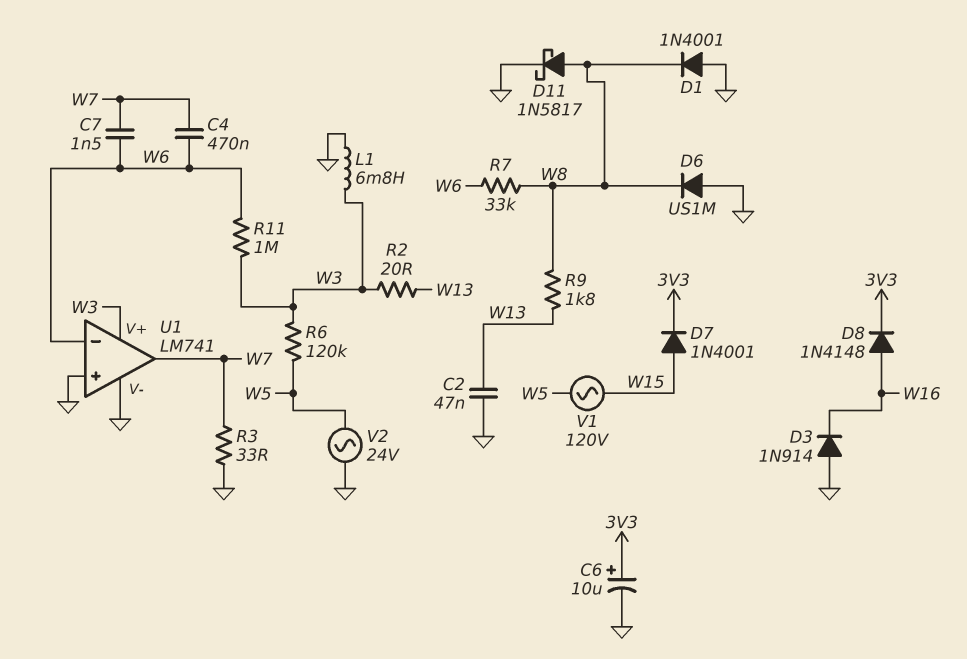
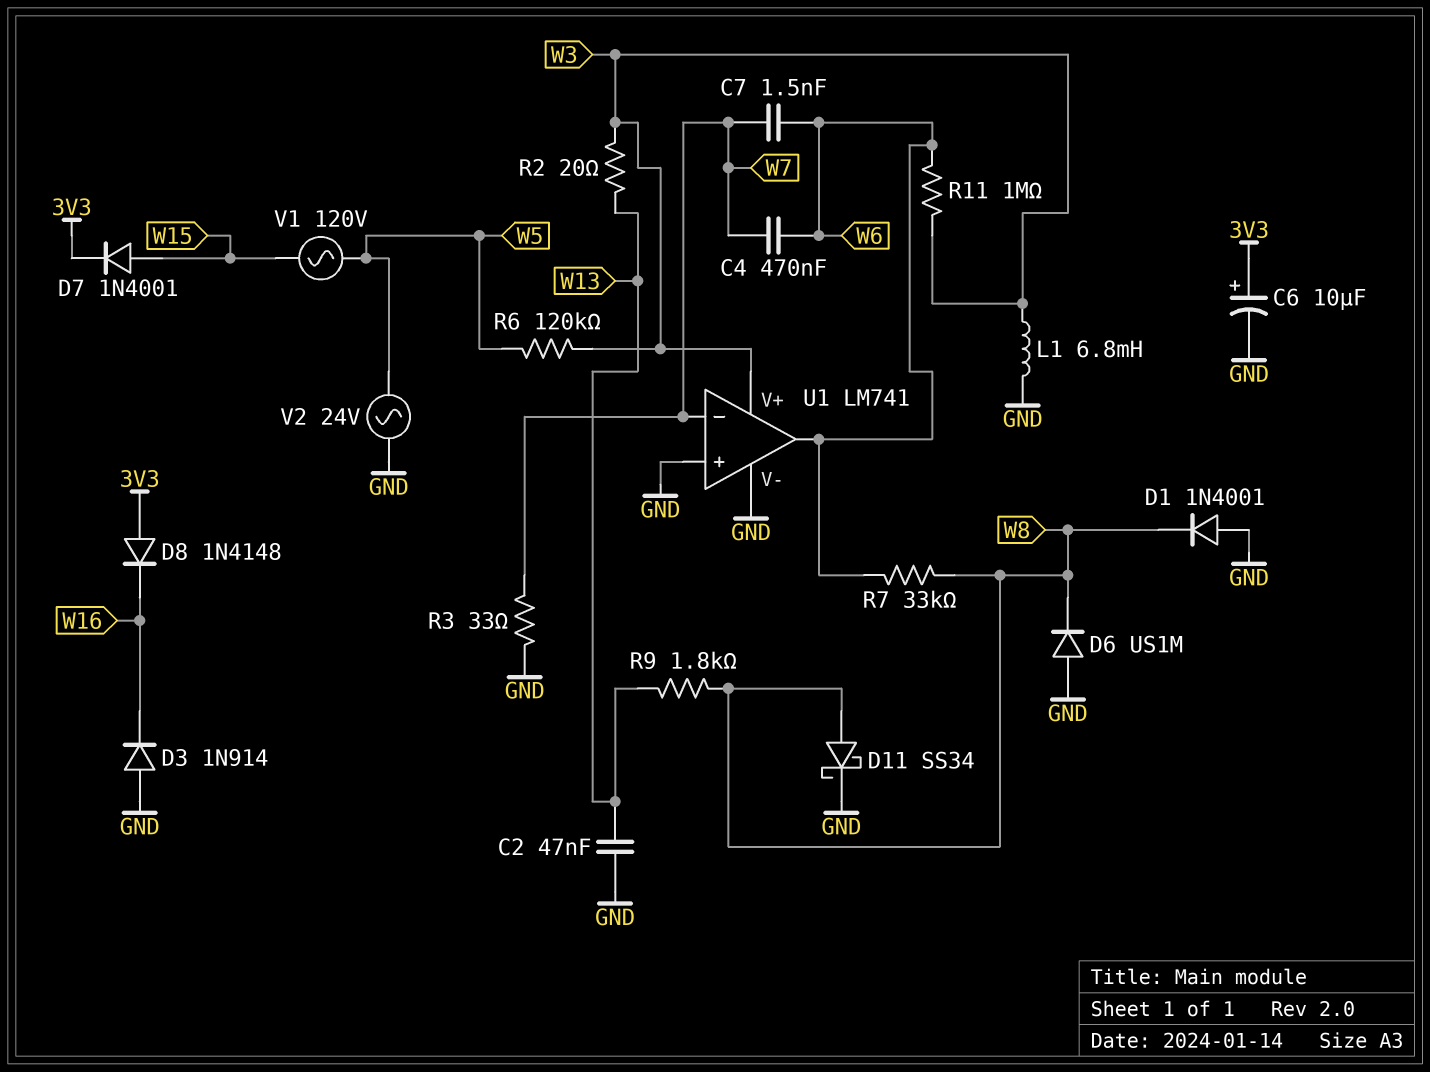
D8: diode 1N4148 (A W16, K 3V3) -> diode 1N4148 (A 3V3, K W16)
D11: schottky 1N5817 (A W8, K GND) -> schottky SS34 (A W8, K GND)
U1 pin in-: W6 -> W7
U1 pin out: W7 -> W6

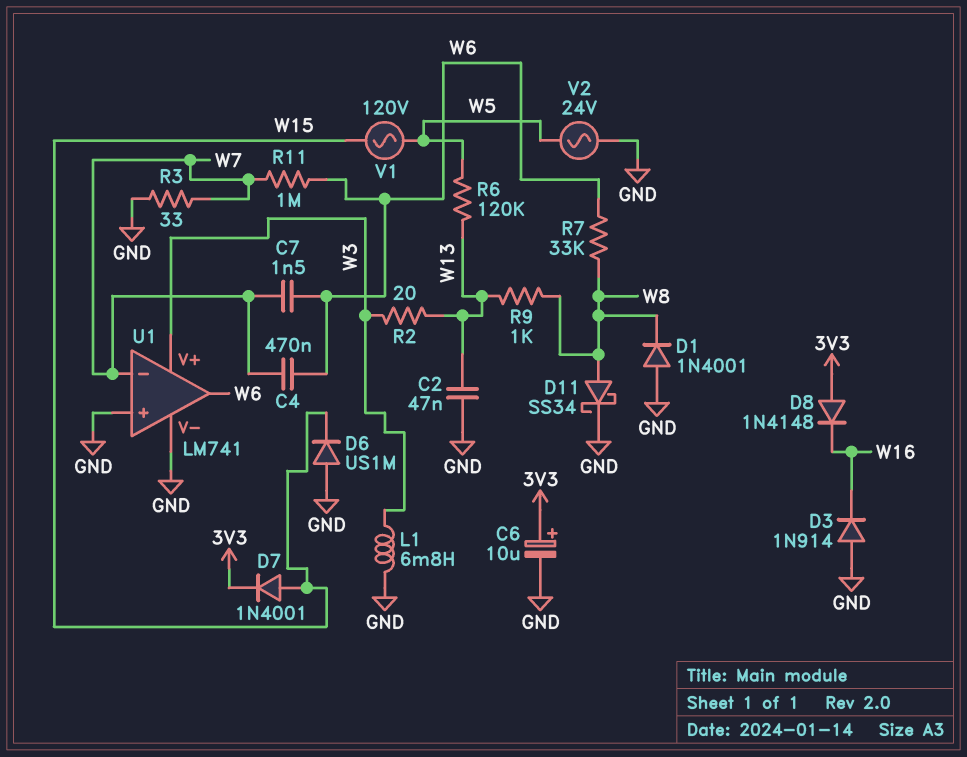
D6: diode US1M (A GND, K W8) -> diode US1M (A GND, K W15)
R6: 120k (W3, W5) -> 120k (W5, W13)
R9: 1.8k (W8, W13) -> 1k (W8, W13)
R11: 1M (W3, W6) -> 1M (W6, W7)

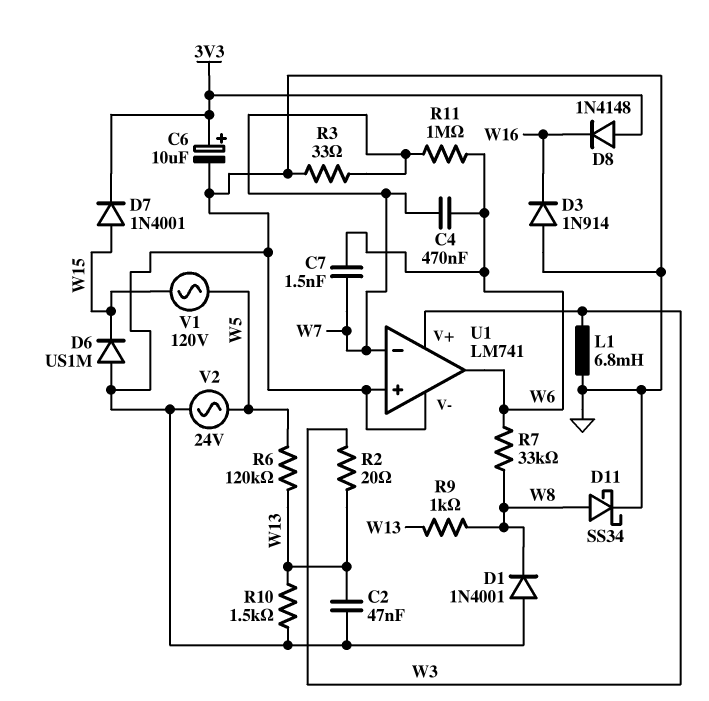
R10: none -> 1.5k (GND, W13)

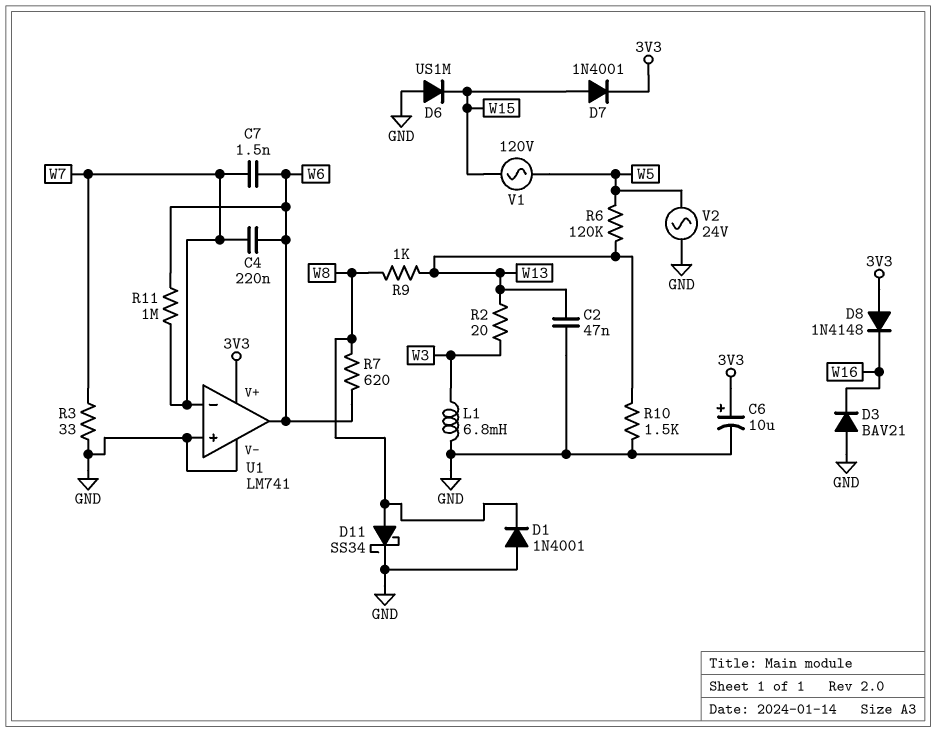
C4: 470nF (W6, W7) -> 220nF (W6, W7)
D3: diode 1N914 (A GND, K W16) -> diode BAV21 (A GND, K W16)
R7: 33k (W6, W8) -> 620 (W6, W8)
U1 pin V+: W3 -> 3V3

